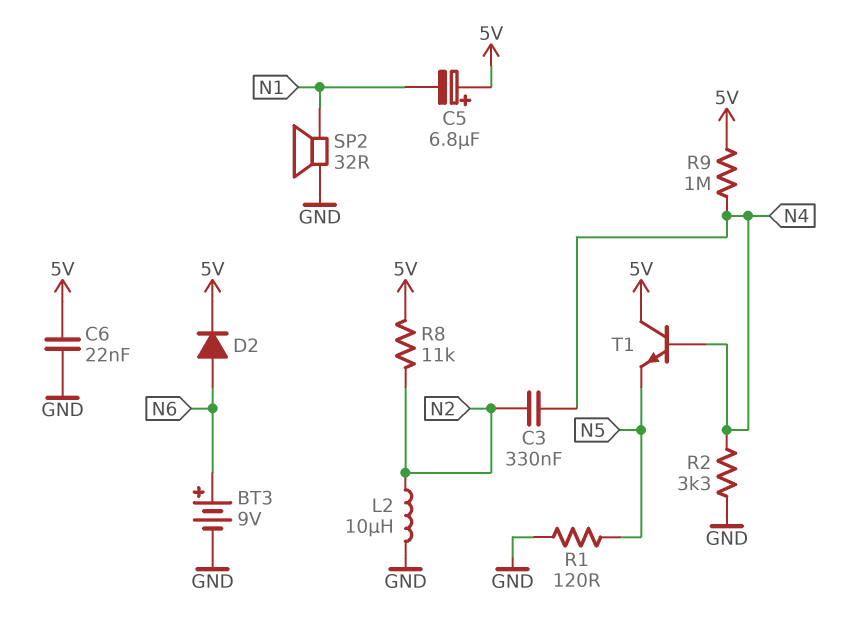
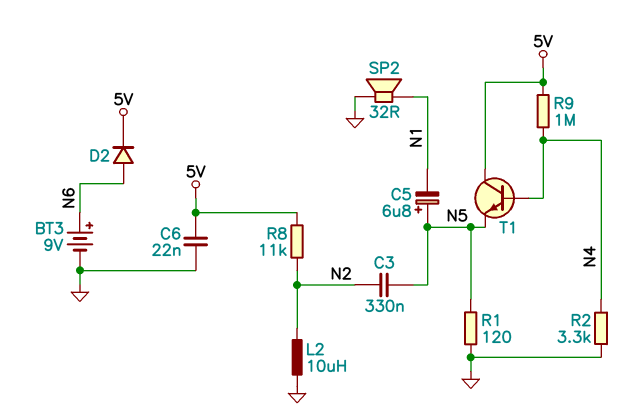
C3: 330nF (N2, N4) -> 330nF (N2, N5)
C5: 6.8uF (plus 5V, minus N1) -> 6.8uF (plus N5, minus N1)

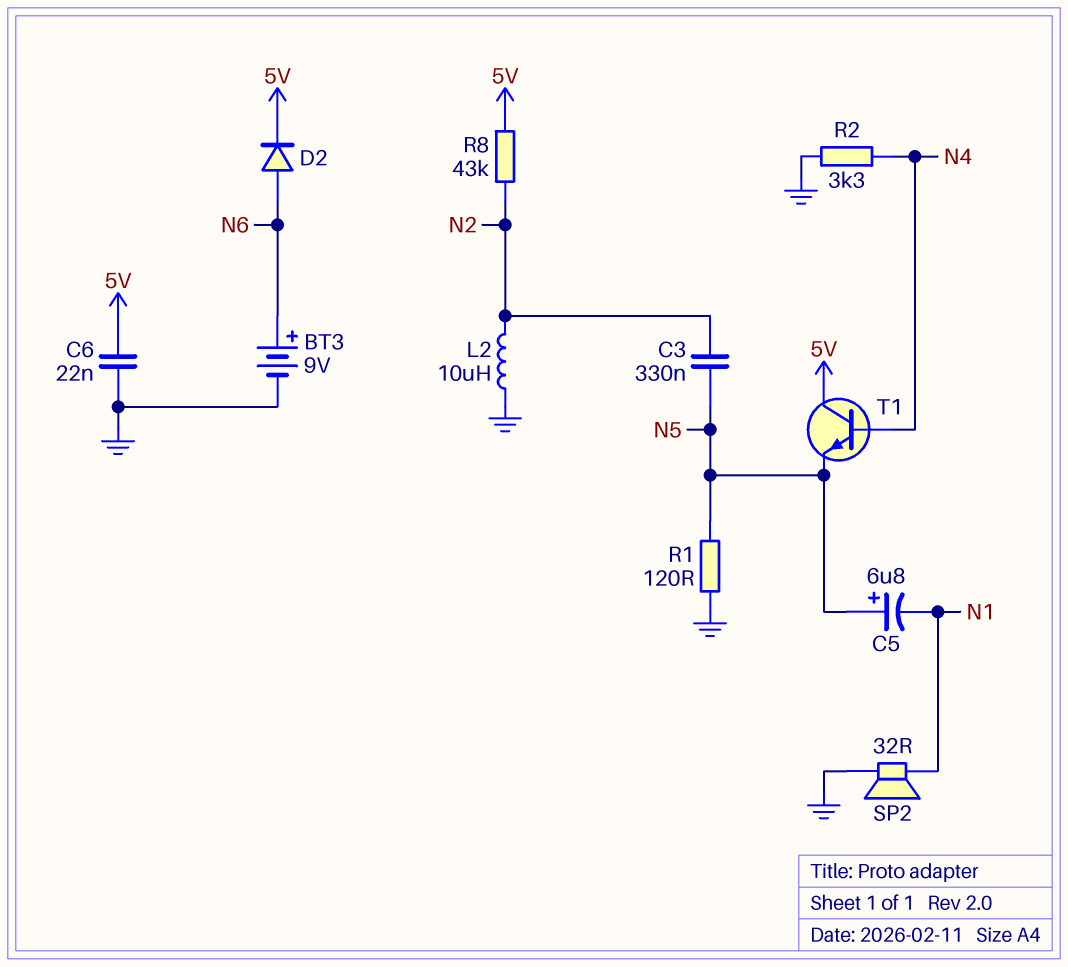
R8: 11k (5V, N2) -> 43k (5V, N2)
R9: 1M (5V, N4) -> none

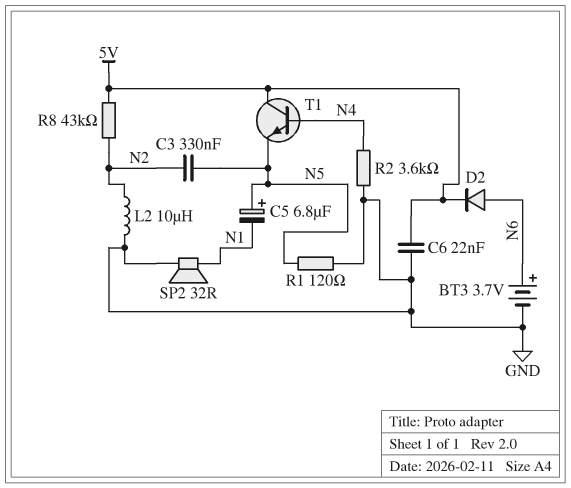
BT3: 9V (plus N6, minus GND) -> 3.7V (plus N6, minus GND)
R2: 3.3k (GND, N4) -> 3.6k (GND, N4)

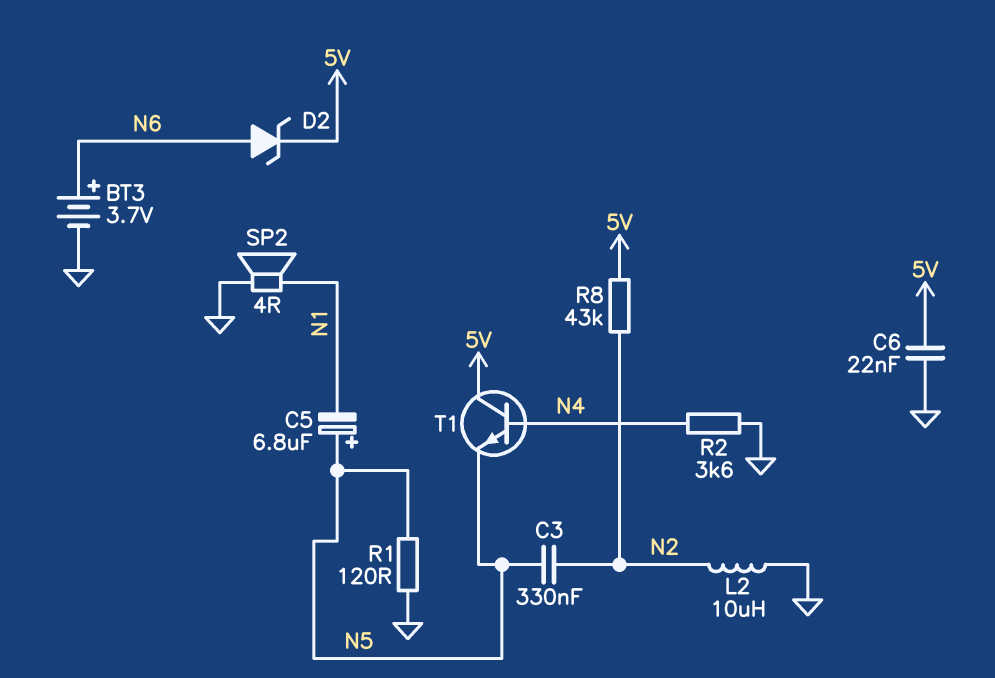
D2: diode (A N6, K 5V) -> zener (A N6, K 5V)
SP2: speaker 32R (GND, N1) -> speaker 4R (GND, N1)

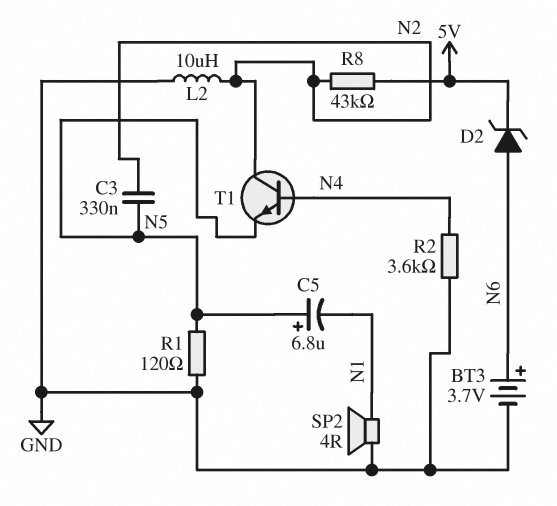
C6: 22nF (5V, GND) -> none
T1: NPN (B N4, C 5V, E N5) -> NPN (B N4, C N2, E N5)

